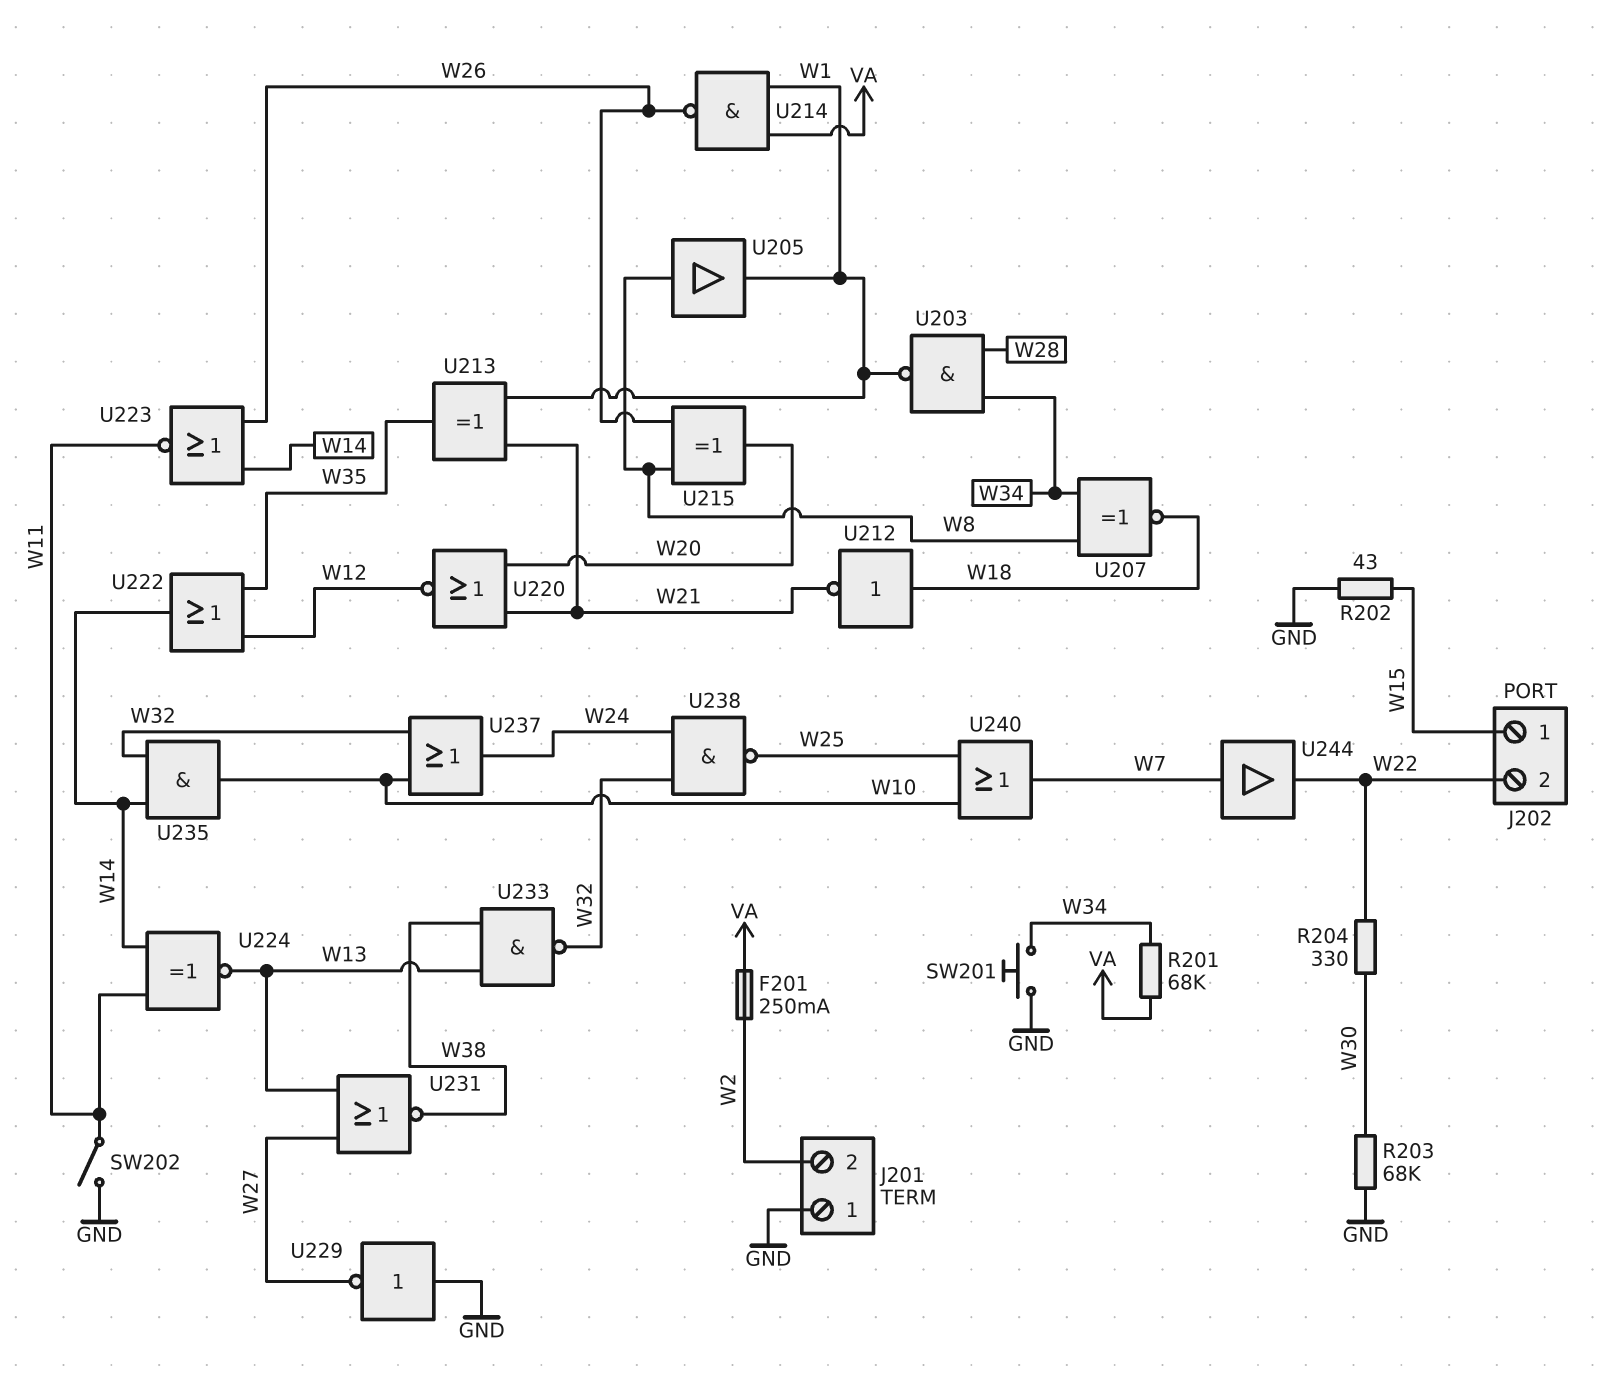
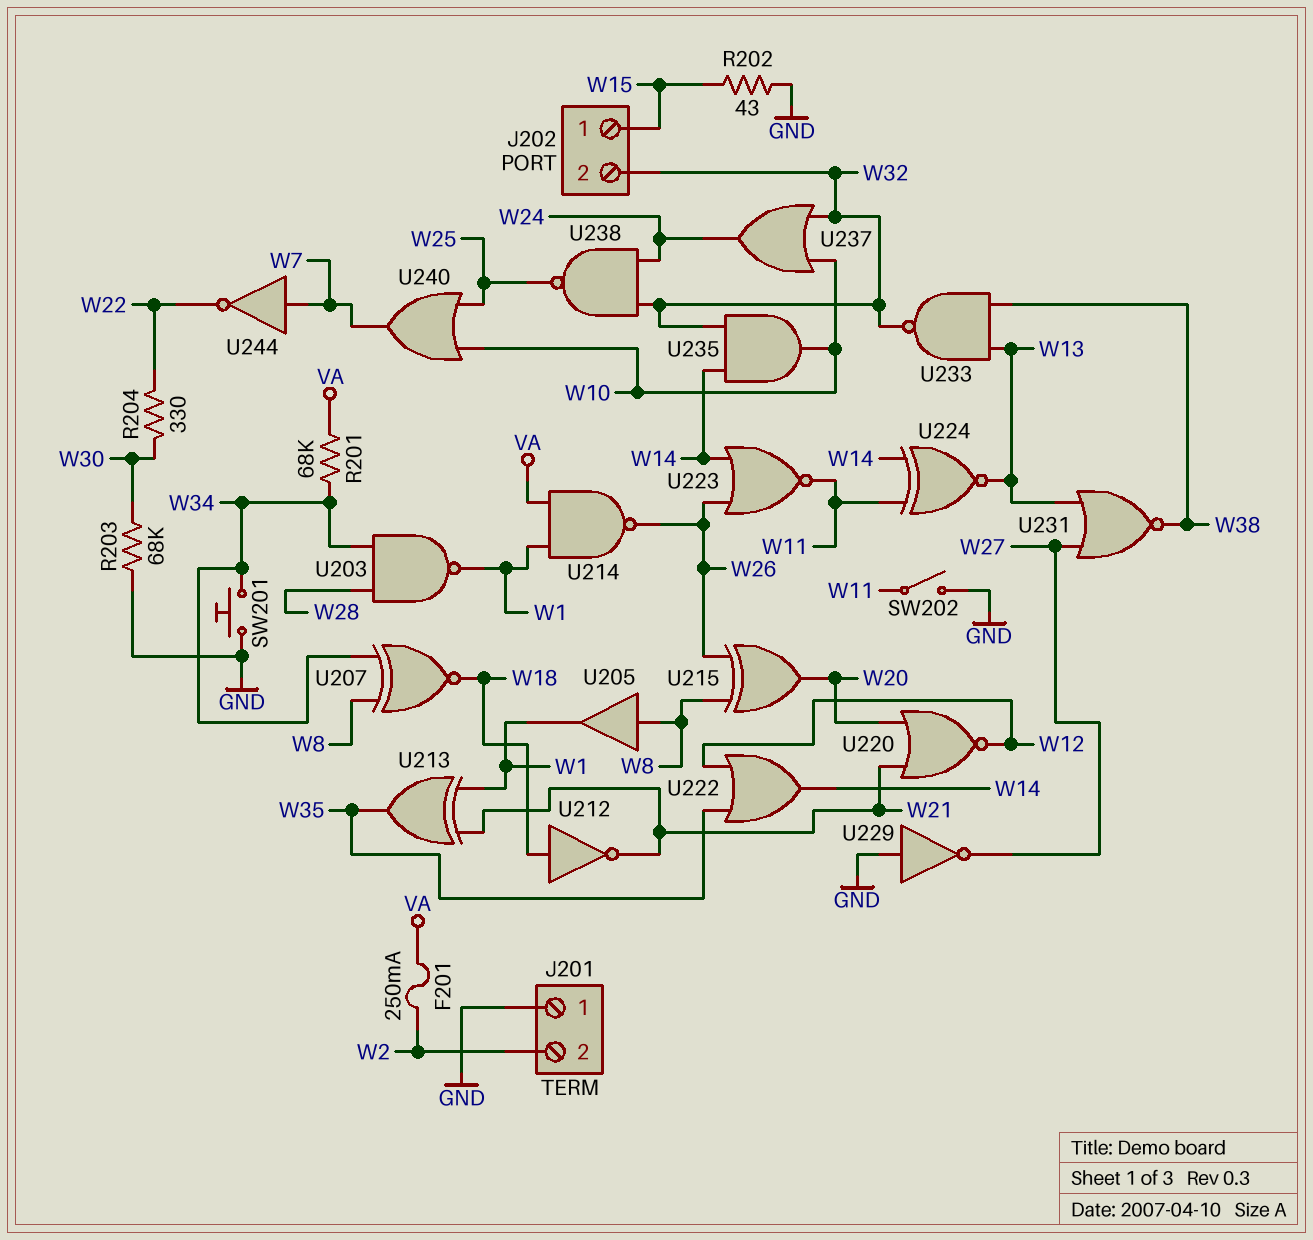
J202 pin 2: W22 -> W32
U244: buffer (in W7, out W22) -> NOT (in W7, out W22)

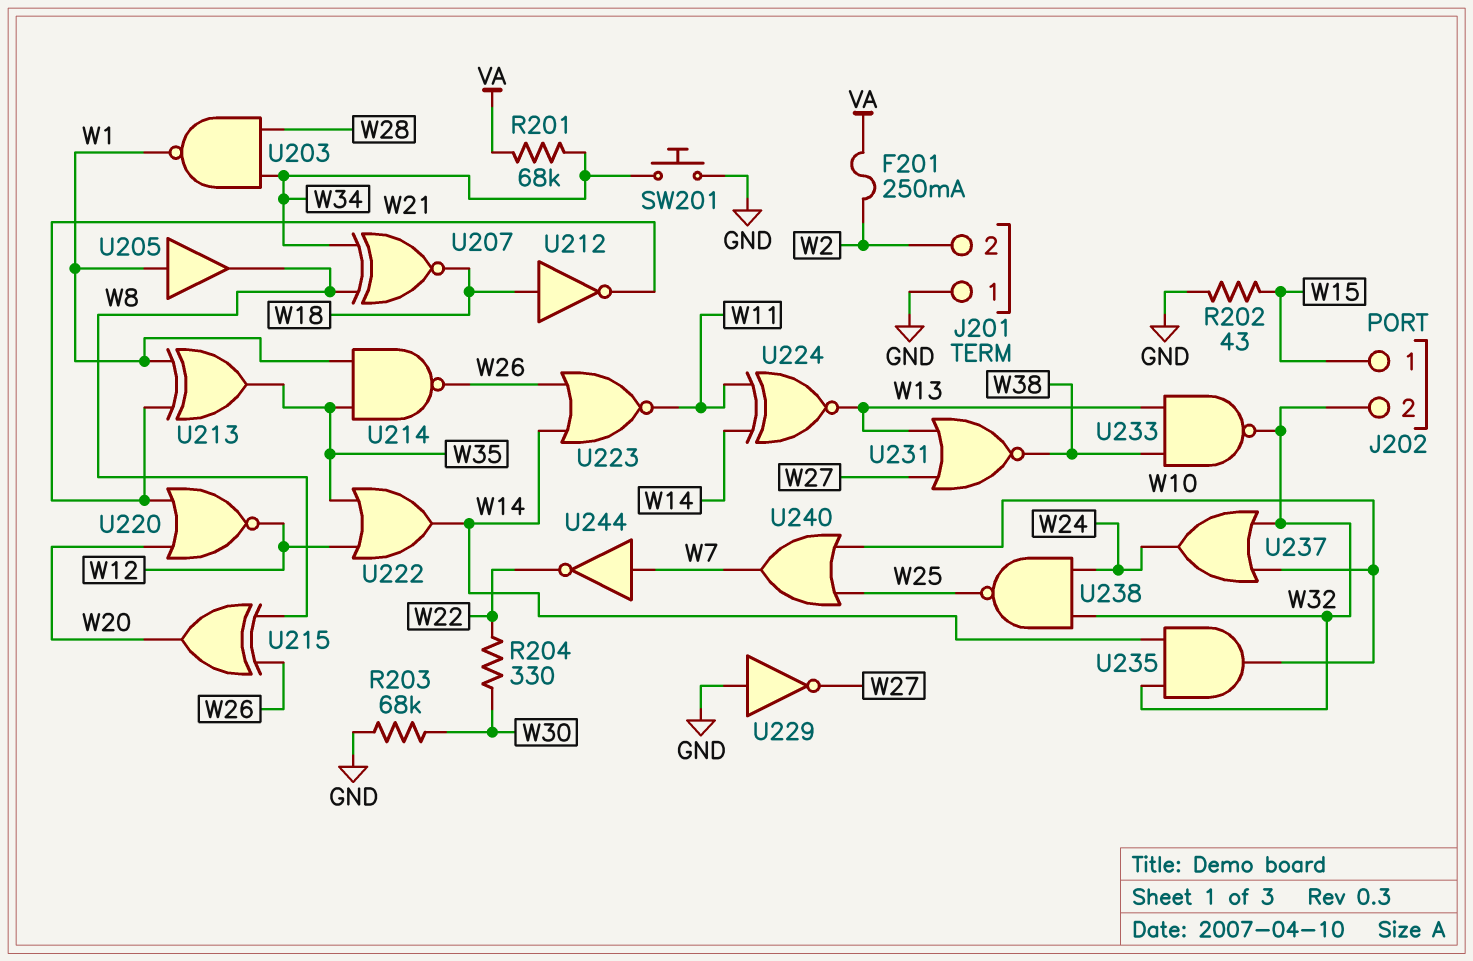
SW202: switch (GND, W11) -> none
U205: buffer (in W8, out W1) -> buffer (in W1, out W8)
U214: NAND (in VA, in W1, out W26) -> NAND (in W1, in W35, out W26)

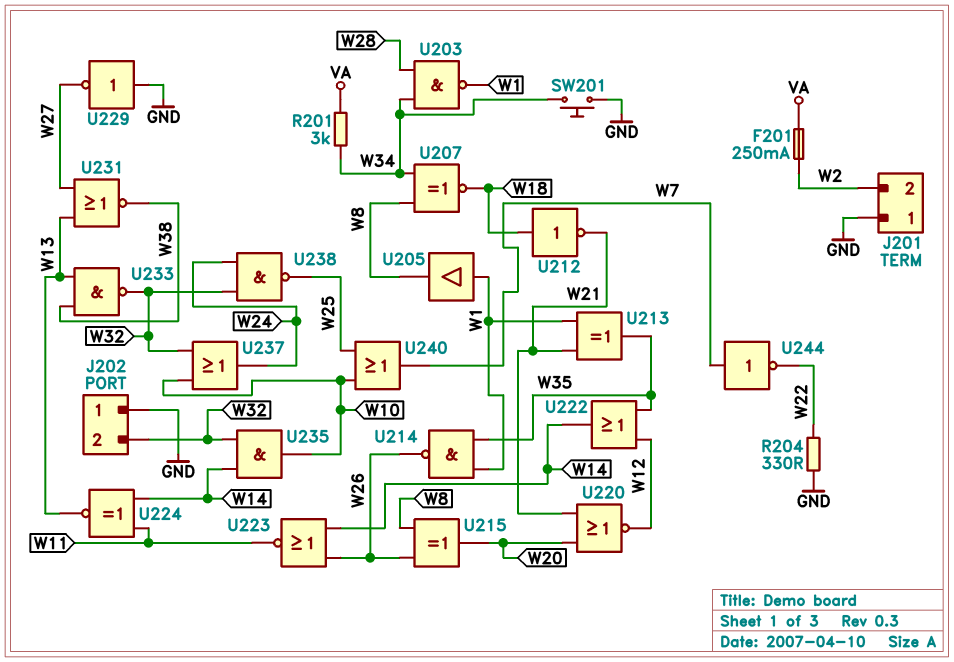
J202 pin 1: W15 -> GND
R201: 68k (VA, W34) -> 3k (VA, W34)
R202: 43 (GND, W15) -> none
R203: 68k (GND, W30) -> none
R204: 330 (W22, W30) -> 330 (GND, W22)

